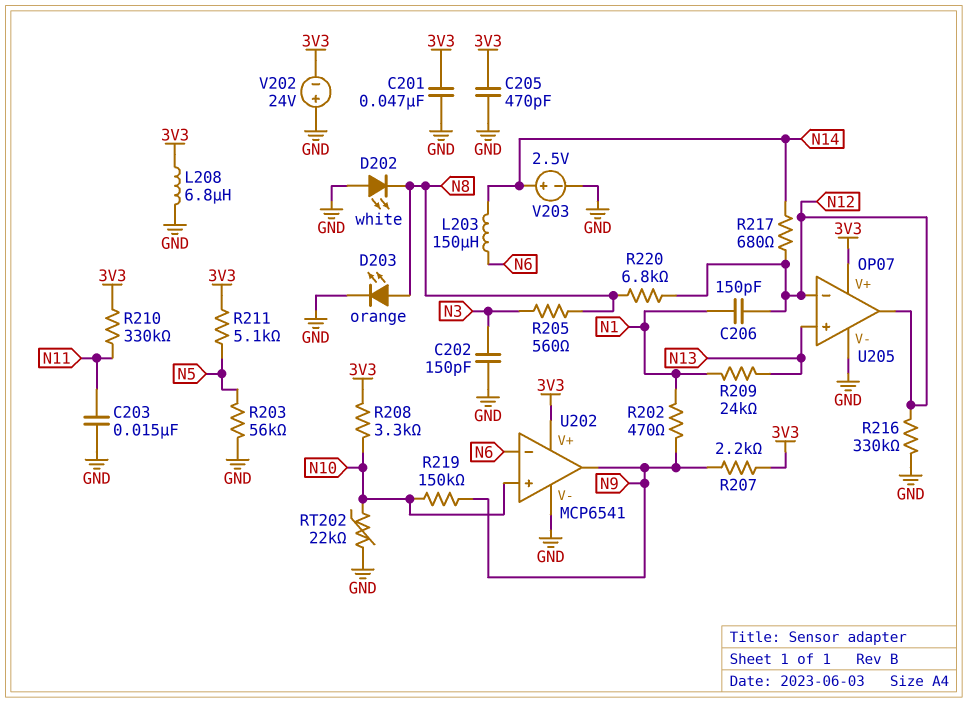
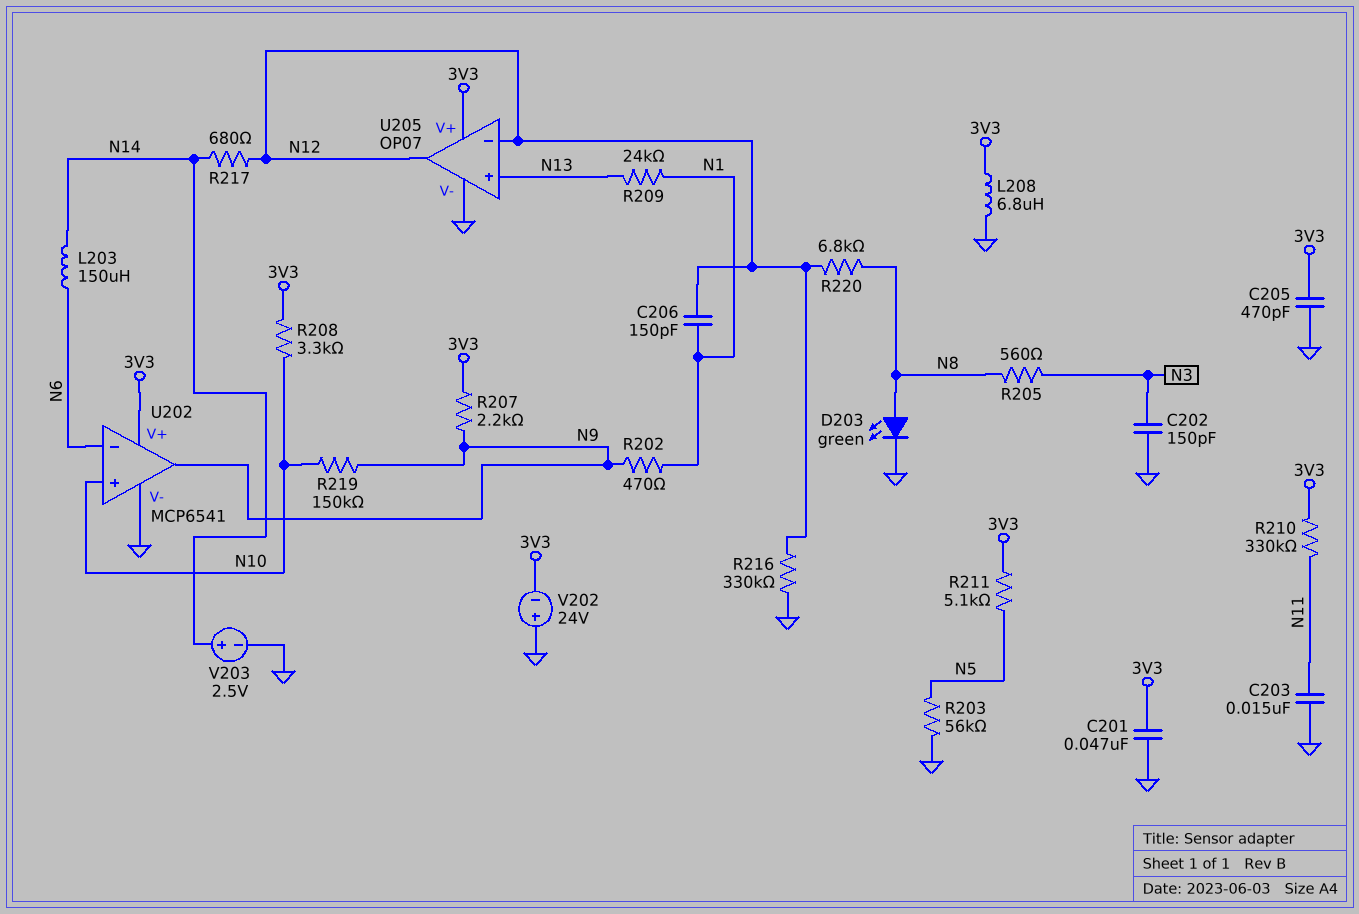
D202: LED white (A GND, K N8) -> none
D203: LED orange (A N8, K GND) -> LED green (A N8, K GND)
RT202: 22k (GND, N10) -> none

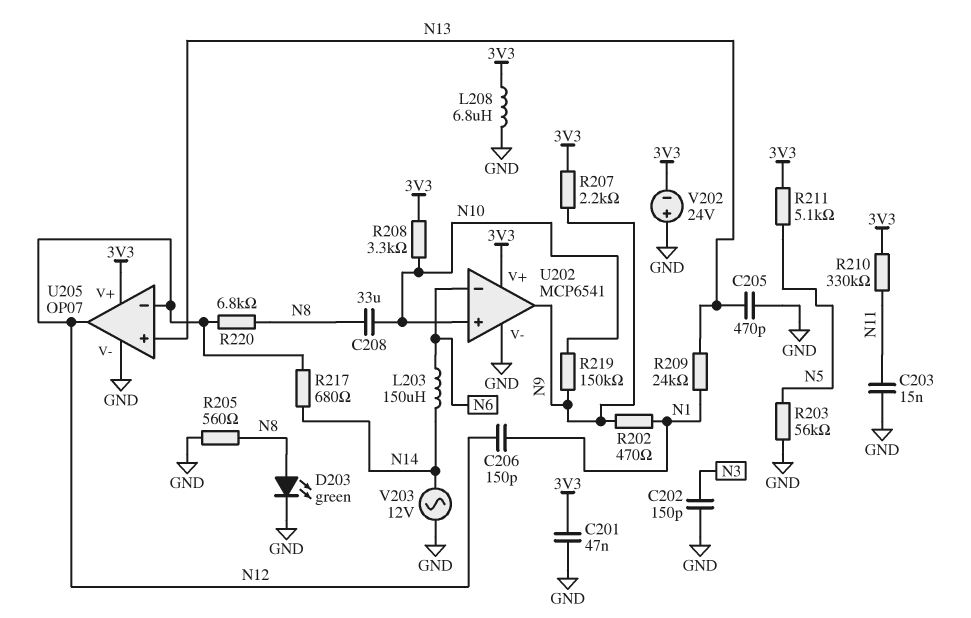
C205: 470pF (3V3, GND) -> 470pF (GND, N13)
C208: none -> 33uF (N8, N10)
R205: 560 (N3, N8) -> 560 (GND, N8)
R216: 330k (GND, N12) -> none
V203: 2.5V (plus N14, minus GND) -> AC 12V (GND, N14)

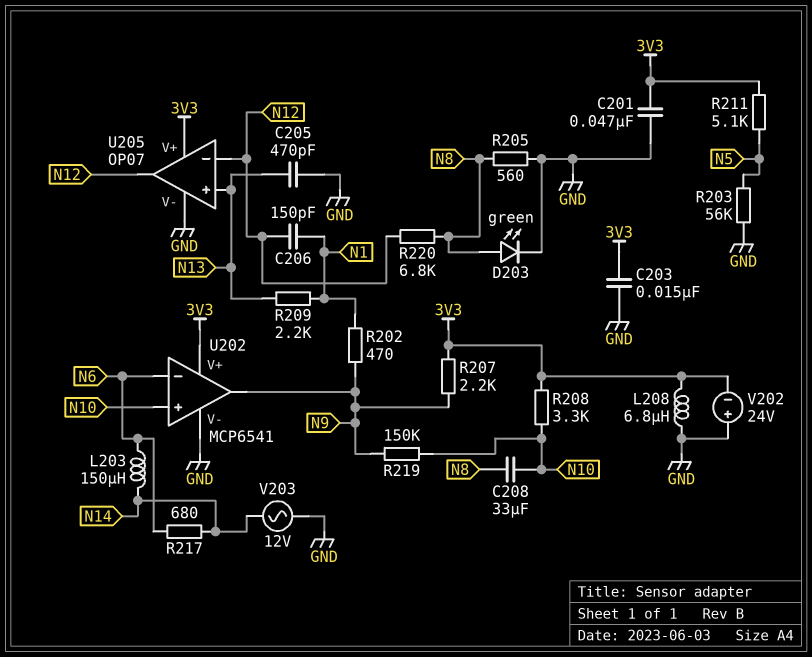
C202: 150pF (GND, N3) -> none
C203: 15nF (GND, N11) -> 15nF (3V3, GND)
R209: 24k (N1, N13) -> 2.2k (N1, N13)
R210: 330k (3V3, N11) -> none
R217: 680 (N12, N14) -> 680 (N6, N14)

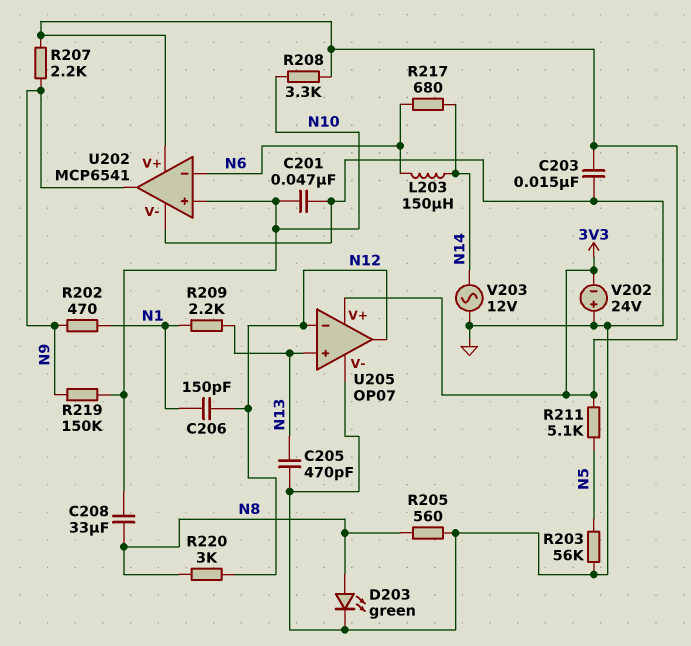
C201: 47nF (3V3, GND) -> 47nF (GND, N10)
L208: 6.8uH (3V3, GND) -> none
R220: 6.8k (N8, N12) -> 3k (N8, N12)

